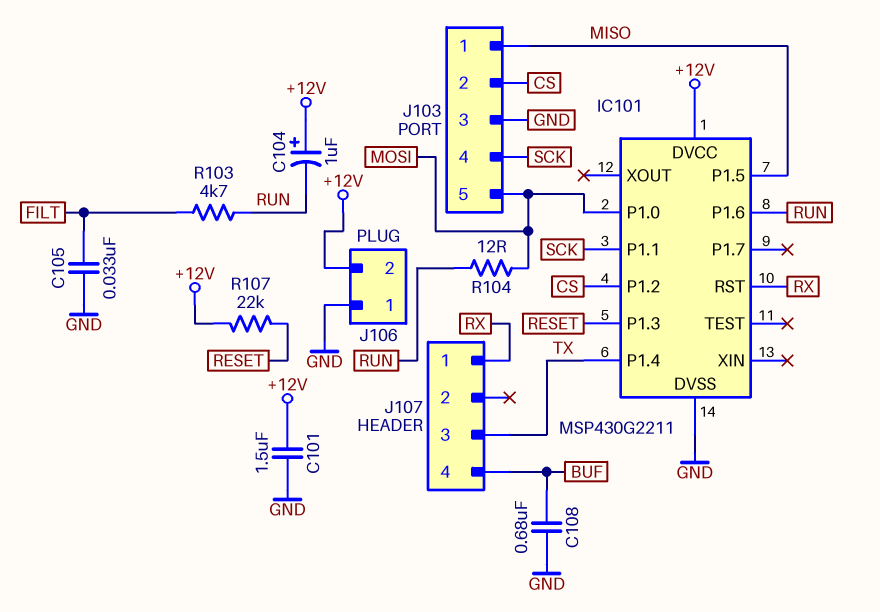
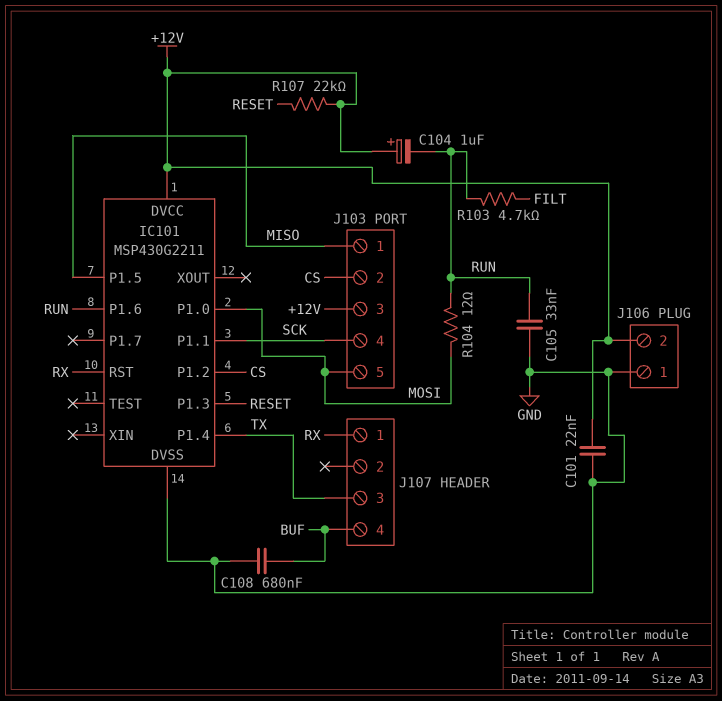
C101: 1.5uF (+12V, GND) -> 22nF (+12V, GND)
C105: 33nF (FILT, GND) -> 33nF (GND, RUN)
J103 pin 3: GND -> +12V

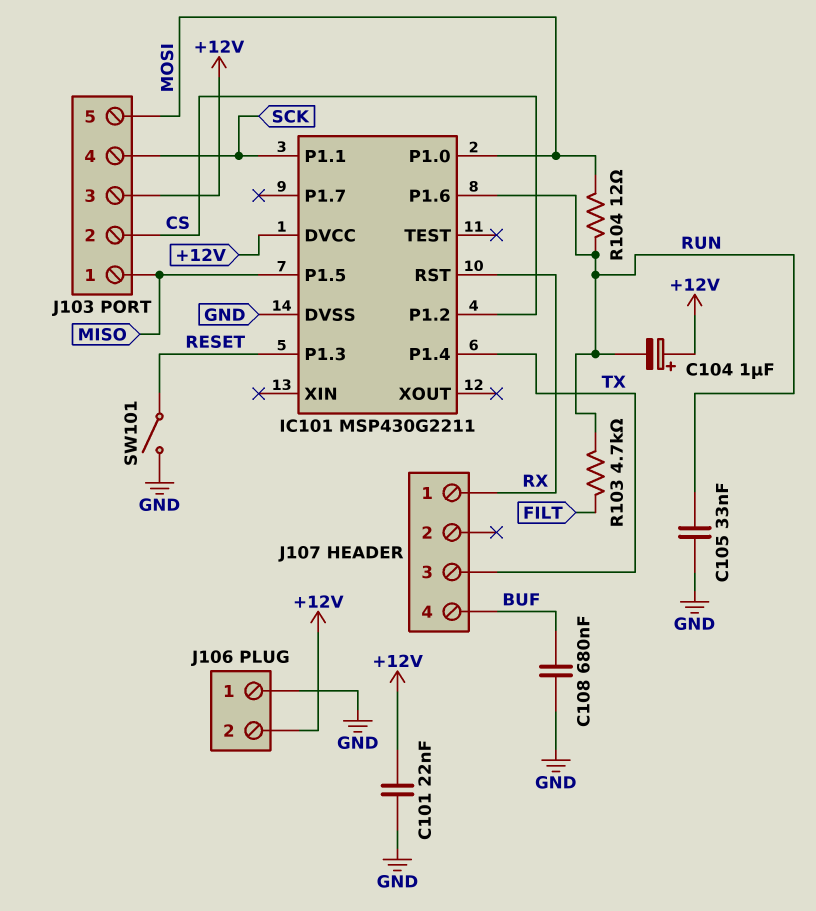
R107: 22k (+12V, RESET) -> none
SW101: none -> switch (GND, RESET)

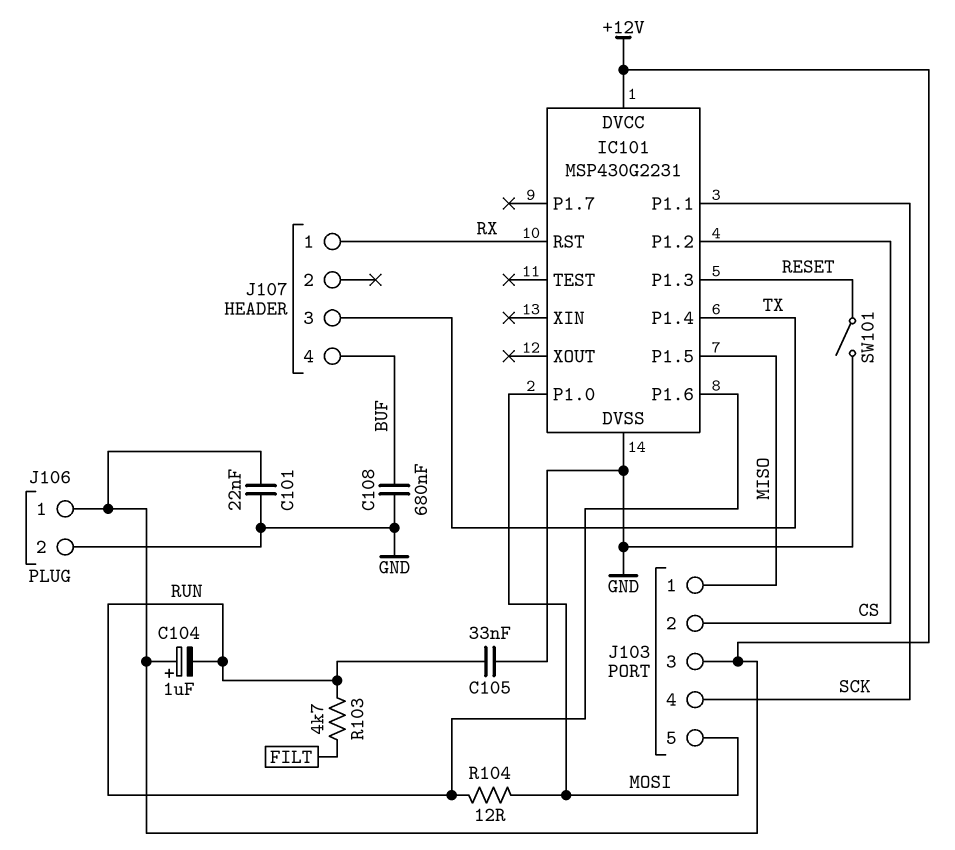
IC101: MSP430G2211 -> MSP430G2231
J106 pin 1: GND -> +12V
J106 pin 2: +12V -> GND

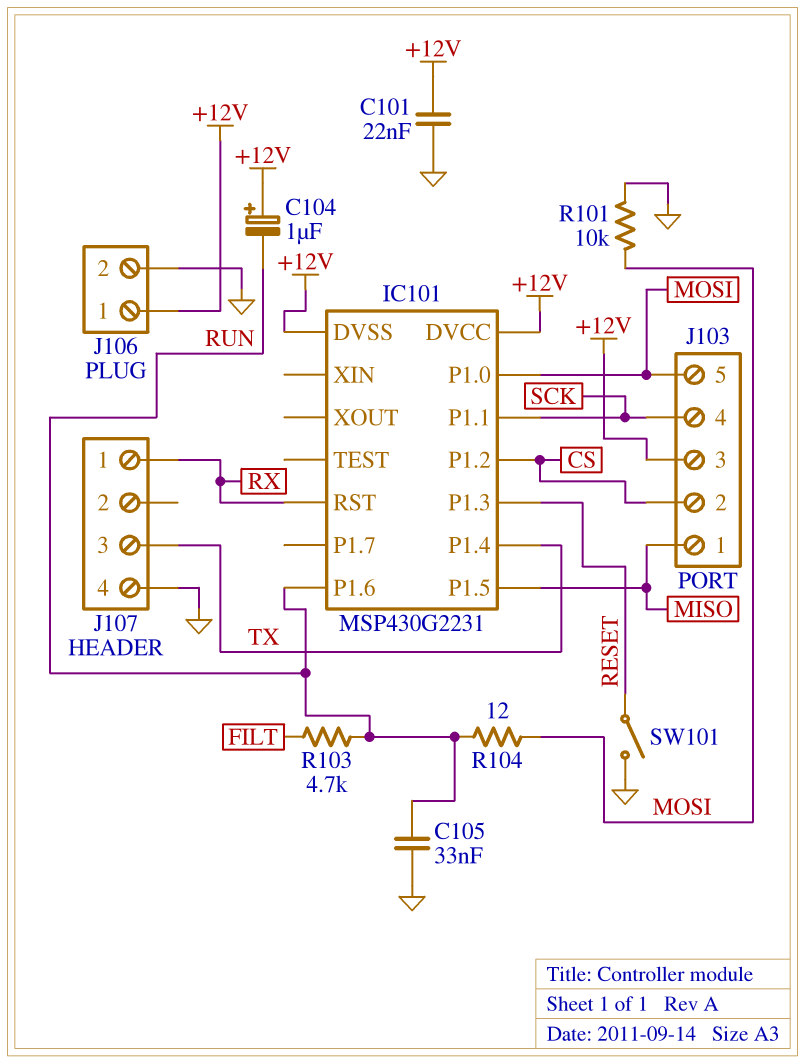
C108: 680nF (BUF, GND) -> none
IC101 pin DVSS: GND -> +12V
J107 pin 4: BUF -> GND
R101: none -> 10k (GND, MOSI)

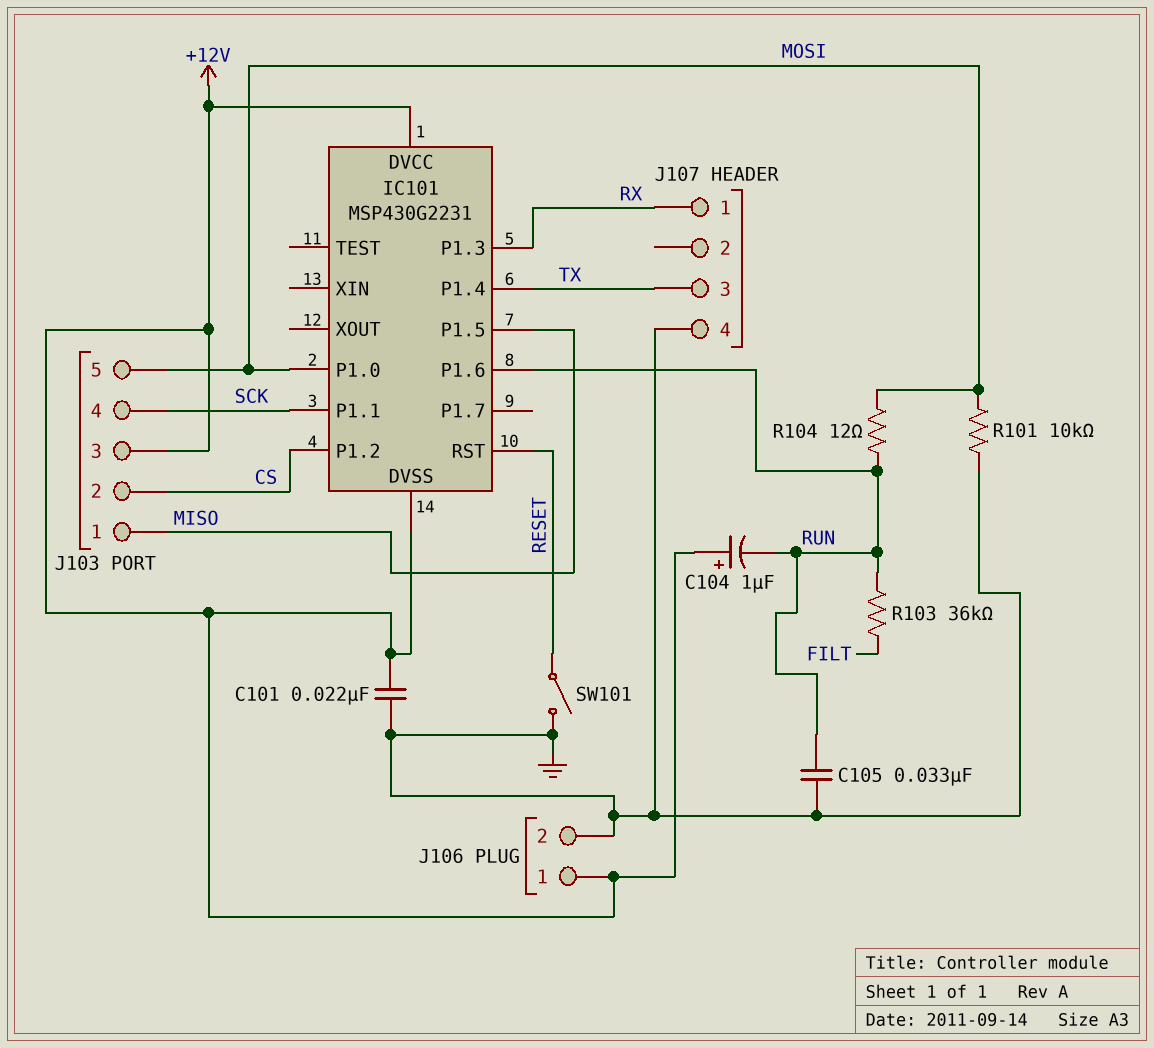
IC101 pin P1.3: RESET -> RX
IC101 pin RST: RX -> RESET
R103: 4.7k (FILT, RUN) -> 36k (FILT, RUN)

